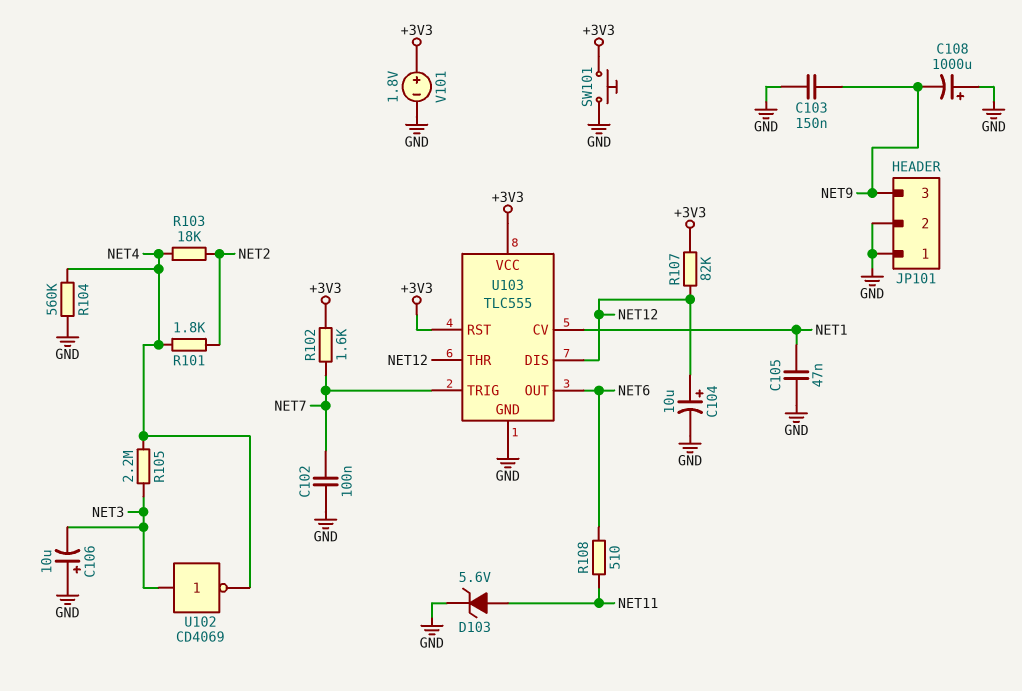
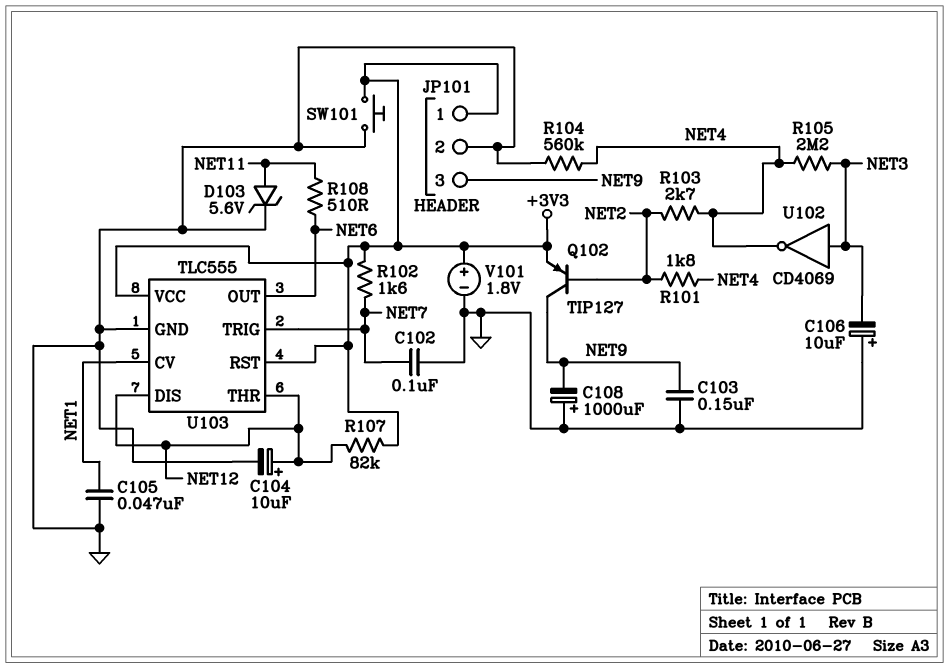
JP101 pin 1: GND -> +3V3
Q102: none -> PNP TIP127 (B NET2, C NET9, E +3V3)
R103: 18k (NET2, NET4) -> 2.7k (NET2, NET4)

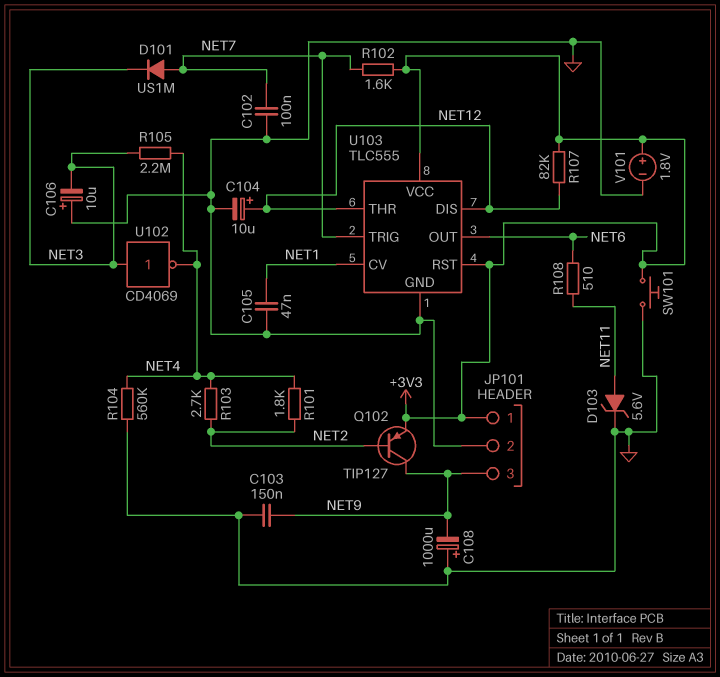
D101: none -> diode US1M (A NET7, K NET3)

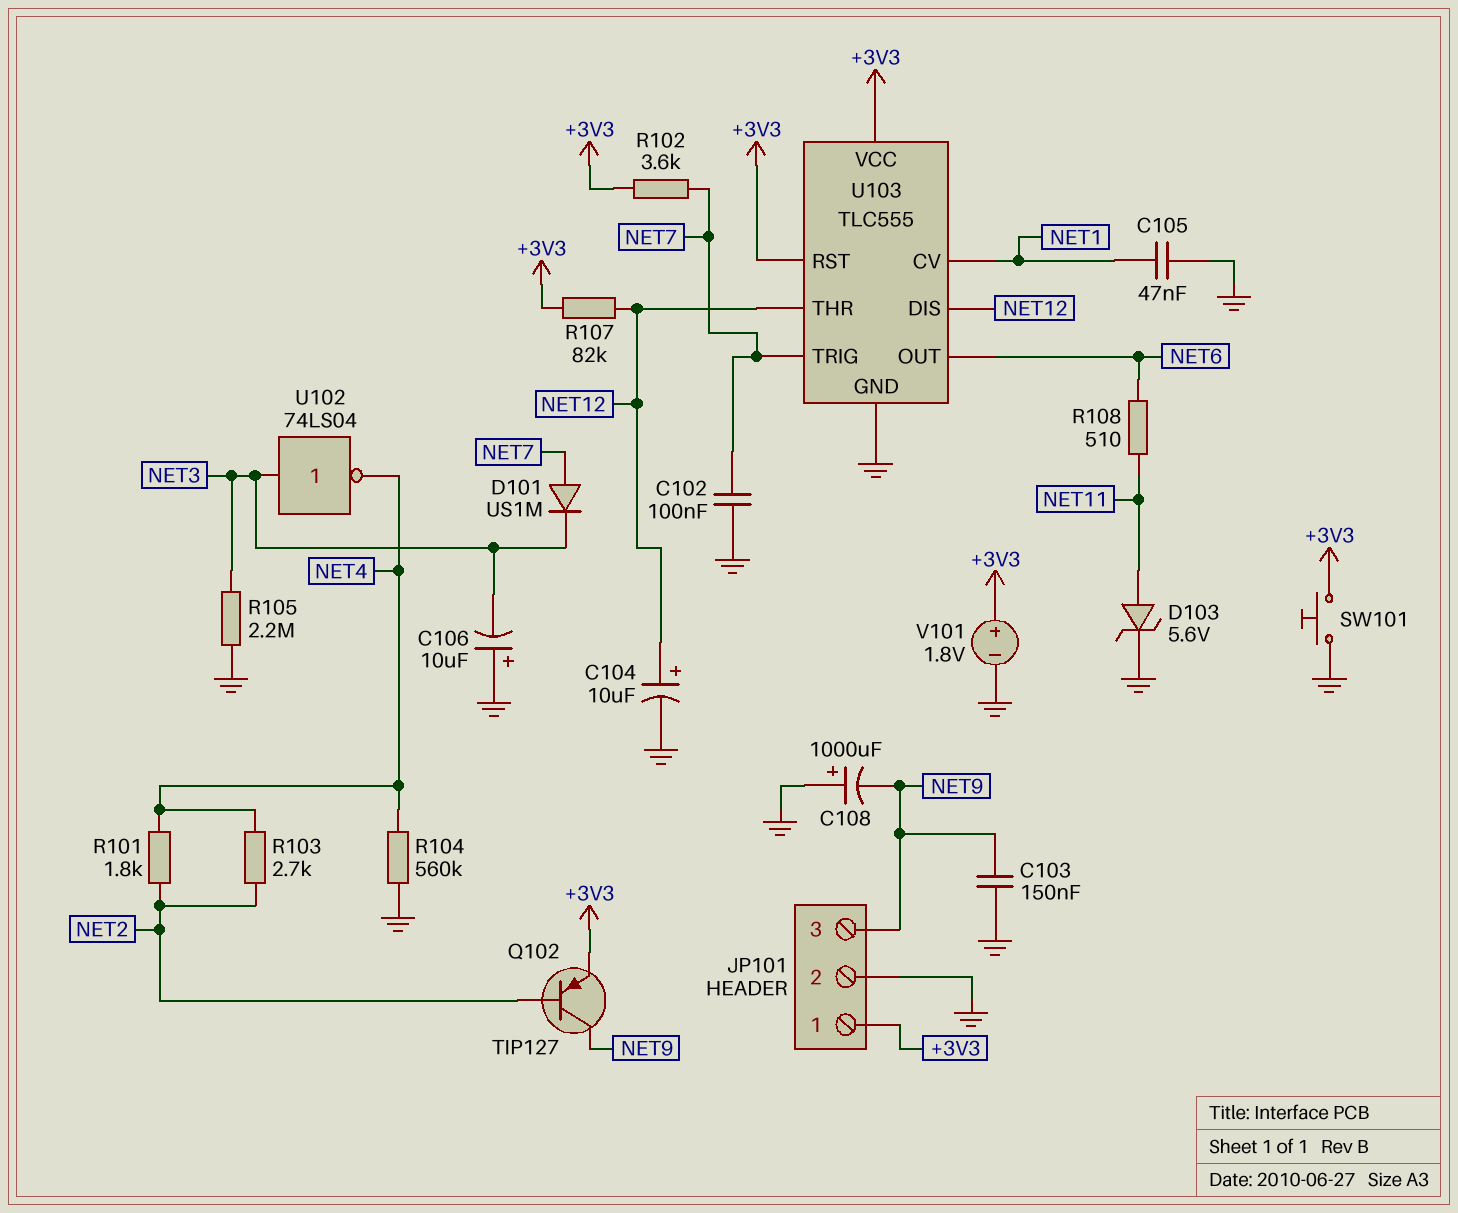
R102: 1.6k (+3V3, NET7) -> 3.6k (+3V3, NET7)
R105: 2.2M (NET3, NET4) -> 2.2M (GND, NET3)
U102: NOT CD4069 (in NET3, out NET4) -> NOT 74LS04 (in NET3, out NET4)

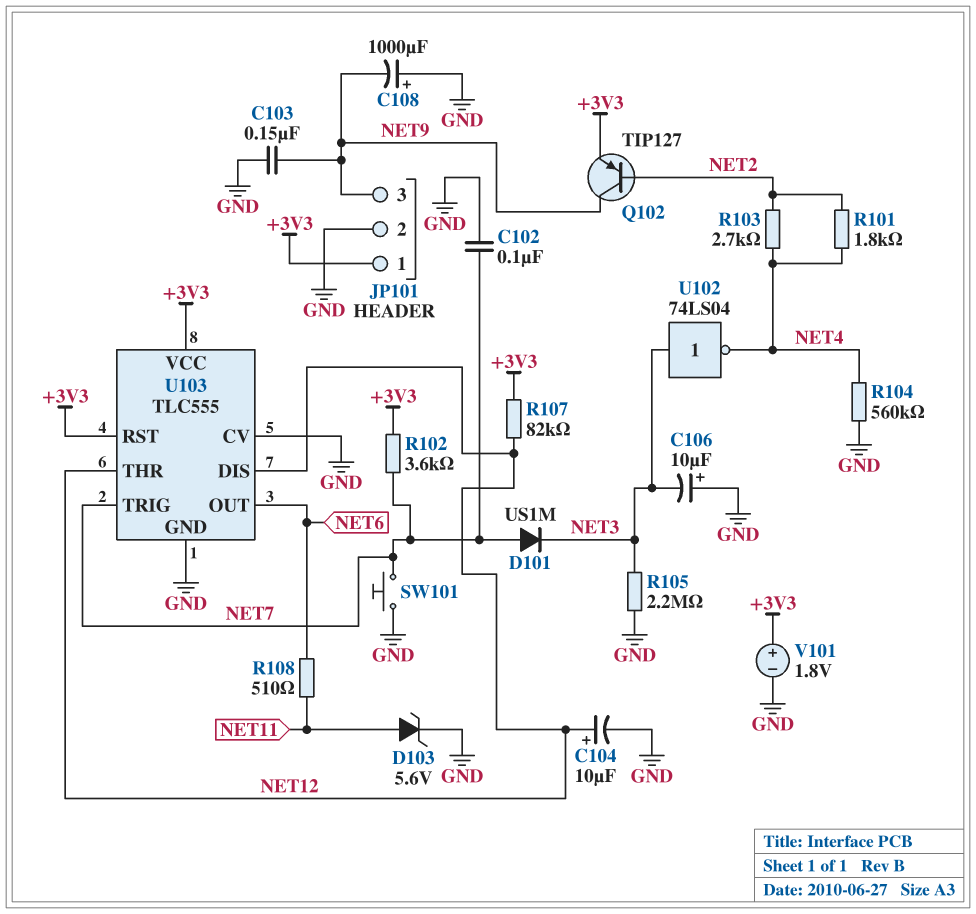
C105: 47nF (GND, NET1) -> none
SW101: button (+3V3, GND) -> button (GND, NET7)
U103 pin CV: NET1 -> GND

